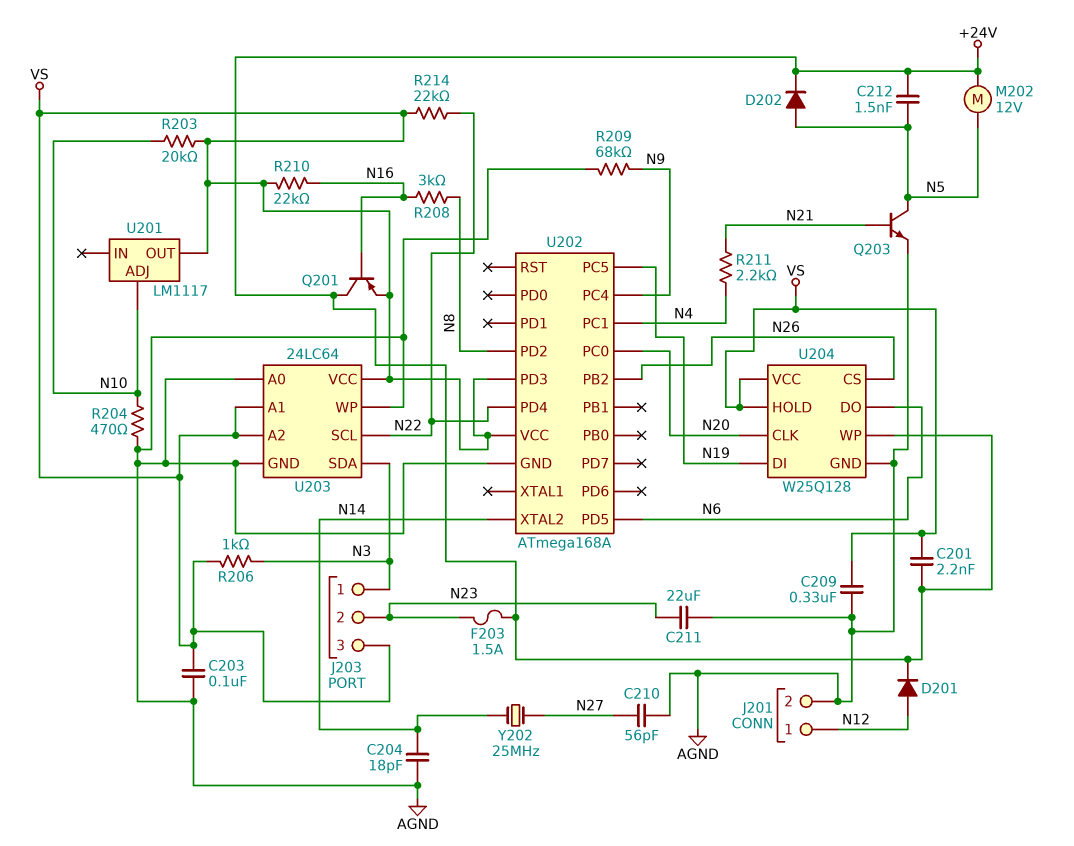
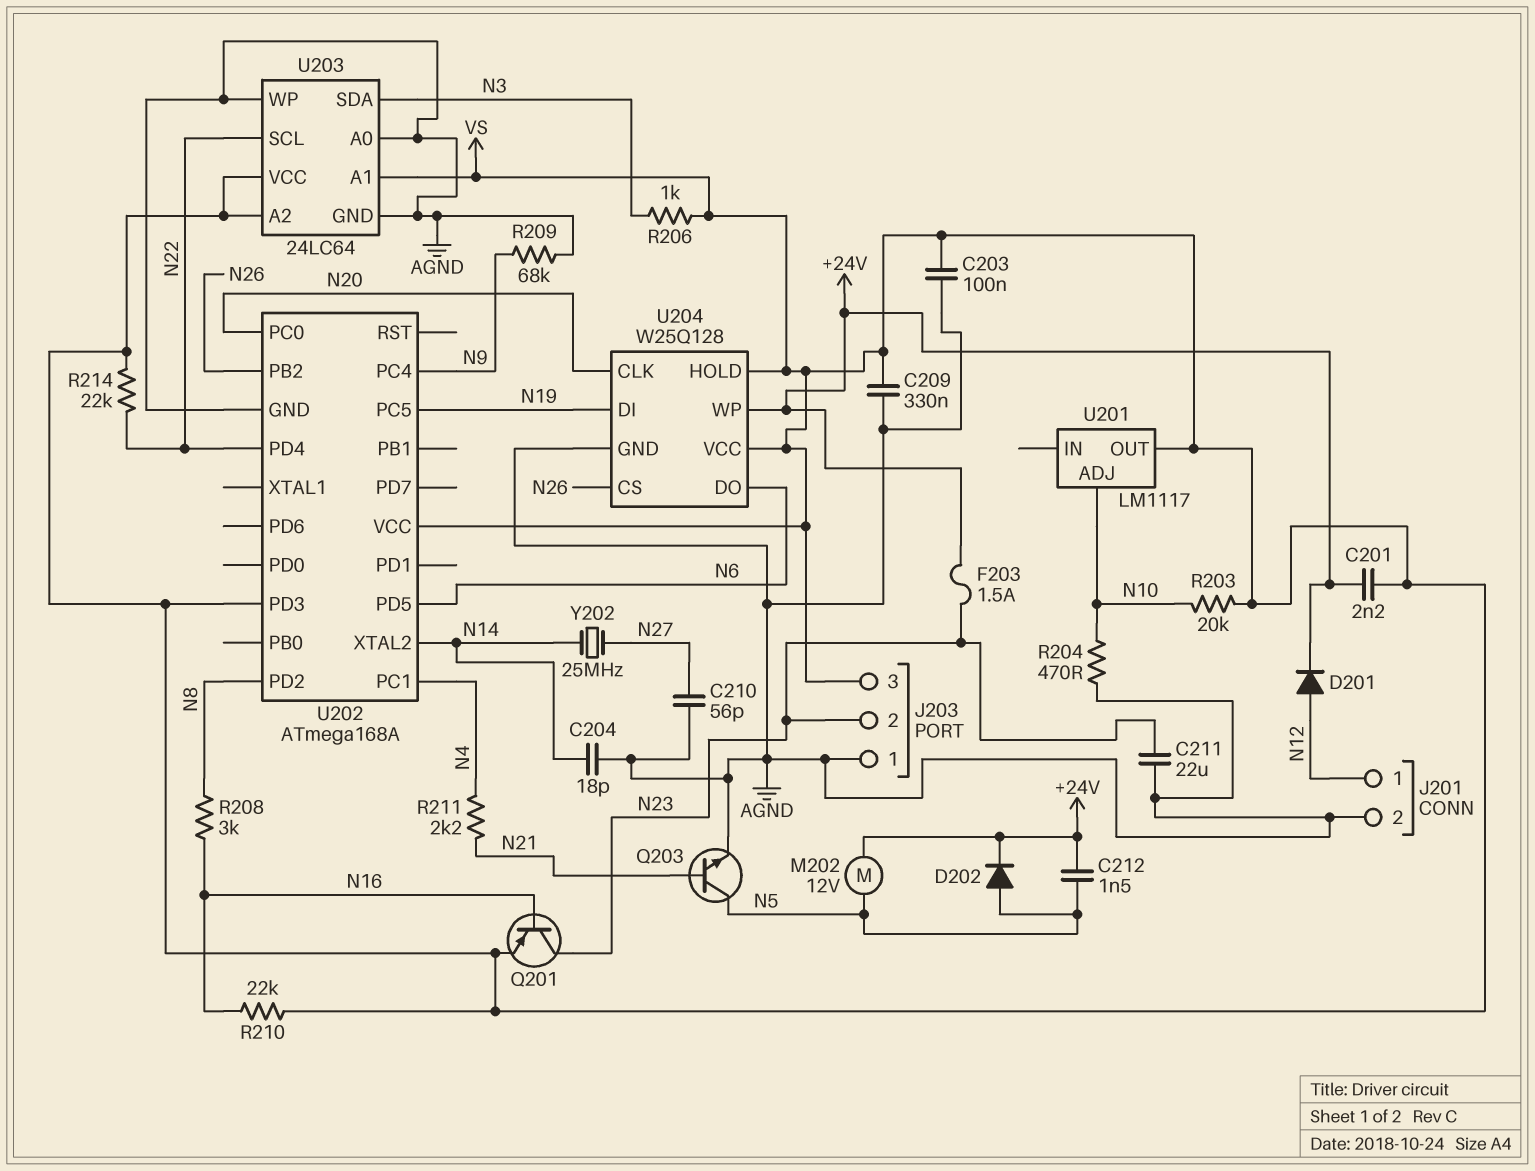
J203 pin 1: N3 -> AGND
Q201: PNP (B N16, C +24V, E VS) -> PNP (B N16, C N23, E VS)

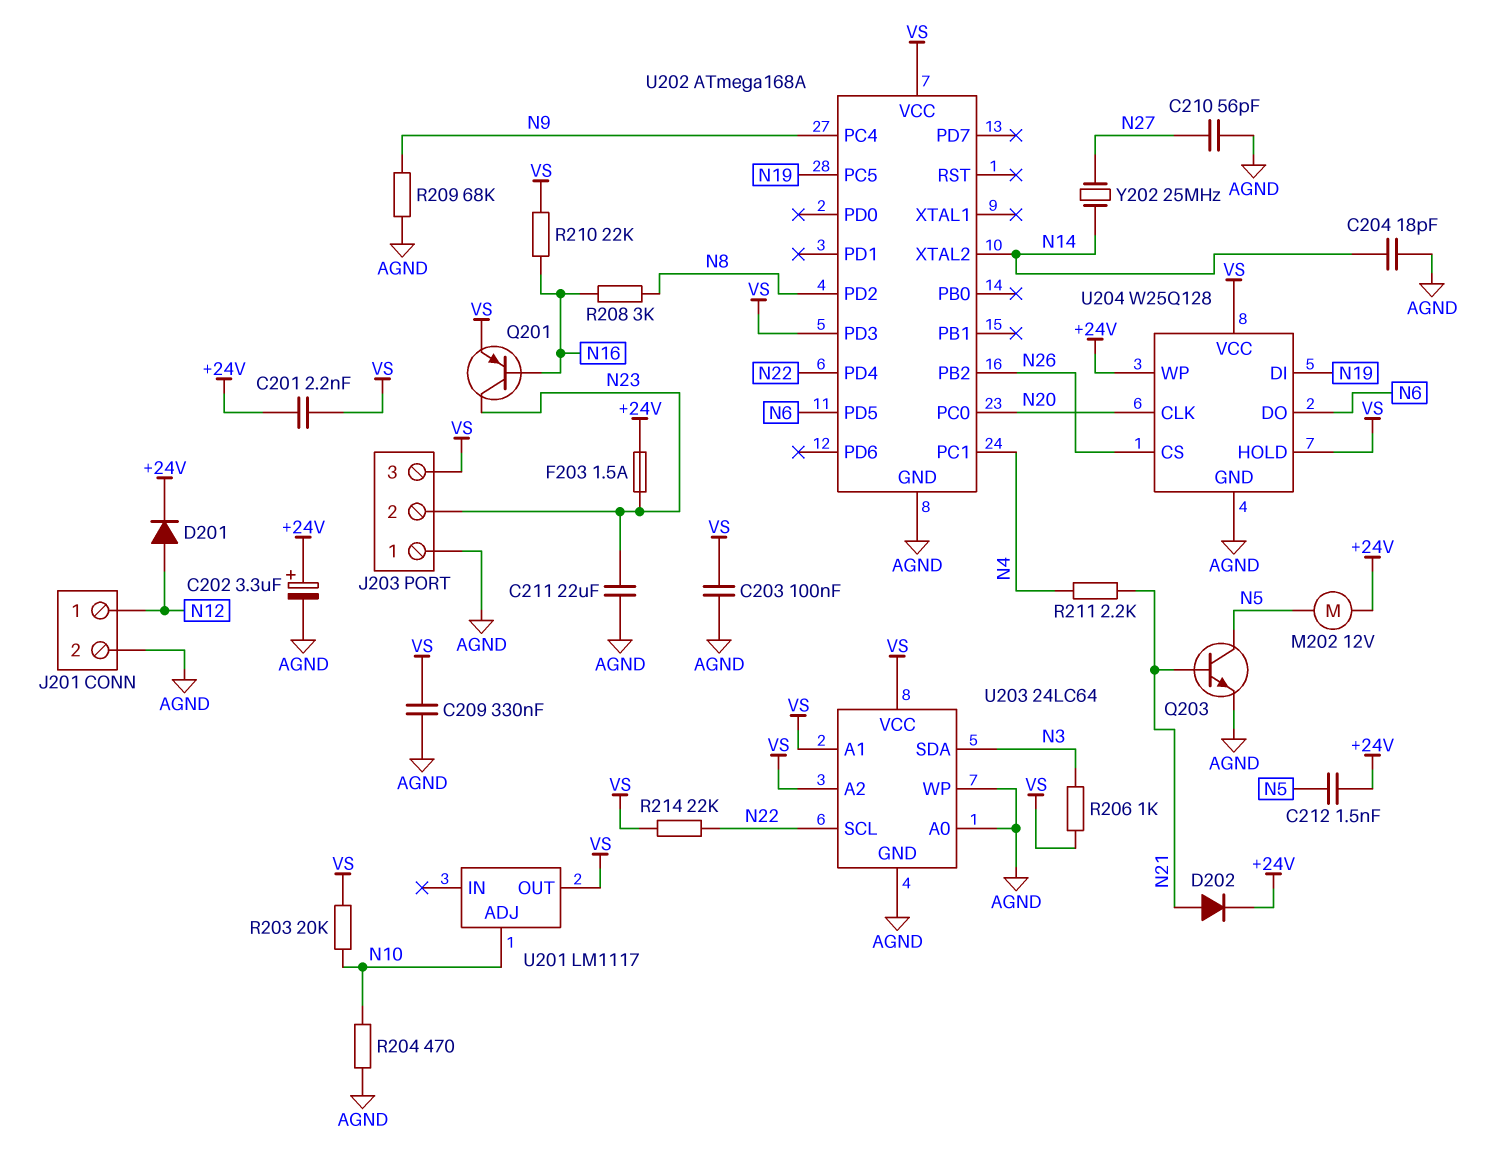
C202: none -> 3.3uF (plus +24V, minus AGND)
D202: diode (A N5, K +24V) -> diode (A N21, K +24V)

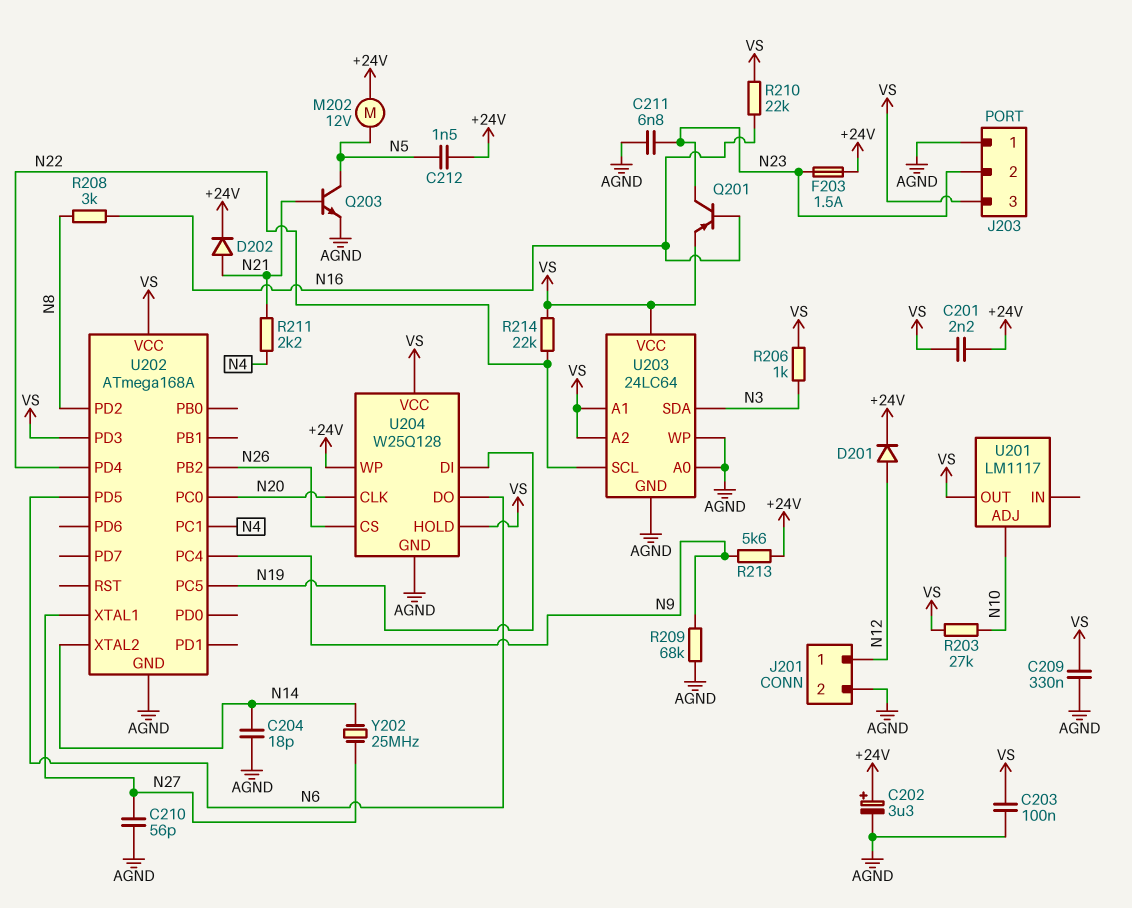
C211: 22uF (AGND, N23) -> 6.8nF (AGND, N23)
R203: 20k (N10, VS) -> 27k (N10, VS)
R204: 470 (AGND, N10) -> none
R213: none -> 5.6k (+24V, N9)
U202 pin XTAL1: none -> N27

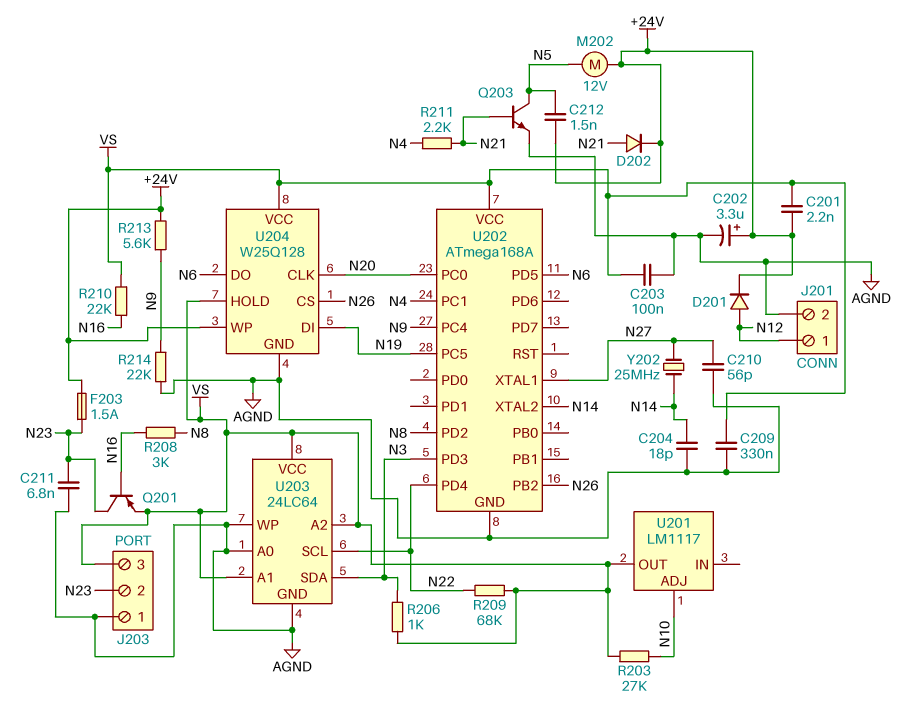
R209: 68k (AGND, N9) -> 68k (N22, VS)
R214: 22k (N22, VS) -> 22k (AGND, N9)
U202 pin PD3: VS -> N3

